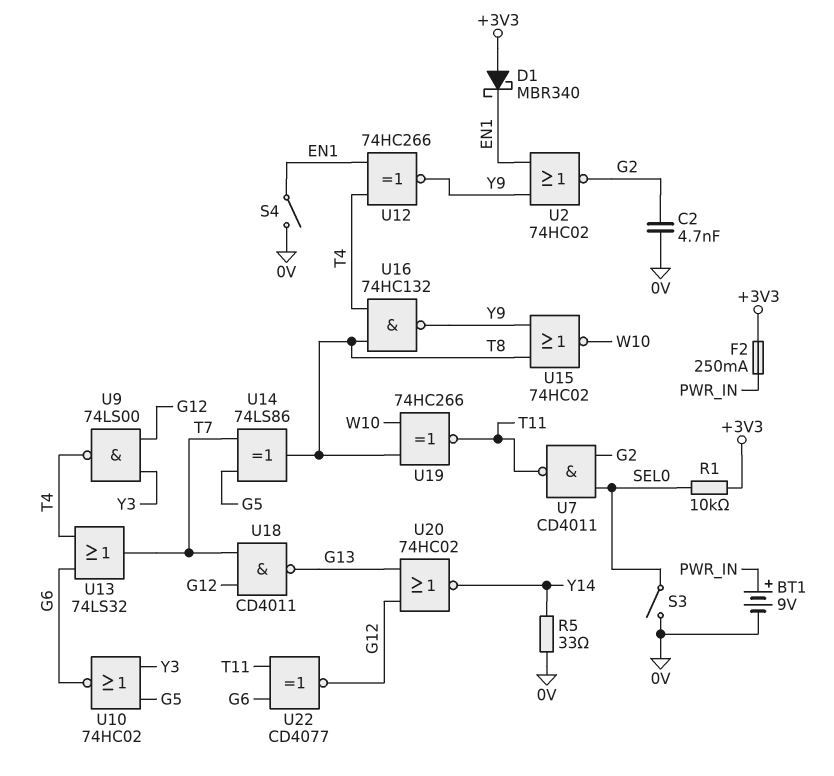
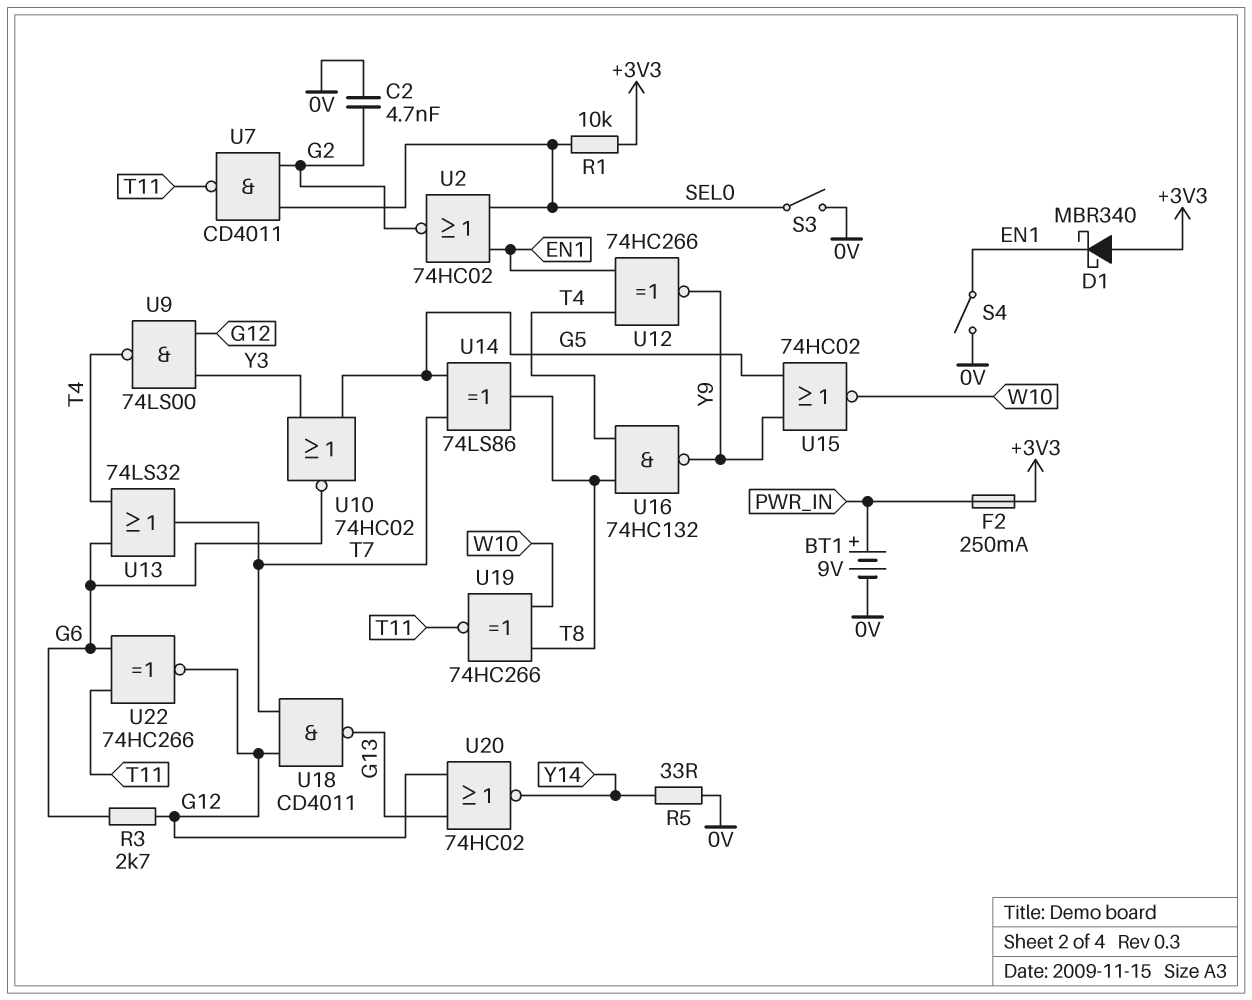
R3: none -> 2.7k (G6, G12)
U2: NOR 74HC02 (in EN1, in Y9, out G2) -> NOR 74HC02 (in EN1, in SEL0, out G2)
U15: NOR 74HC02 (in T8, in Y9, out W10) -> NOR 74HC02 (in G5, in Y9, out W10)
U22: XNOR CD4077 (in G6, in T11, out G12) -> XNOR 74HC266 (in G6, in T11, out G12)

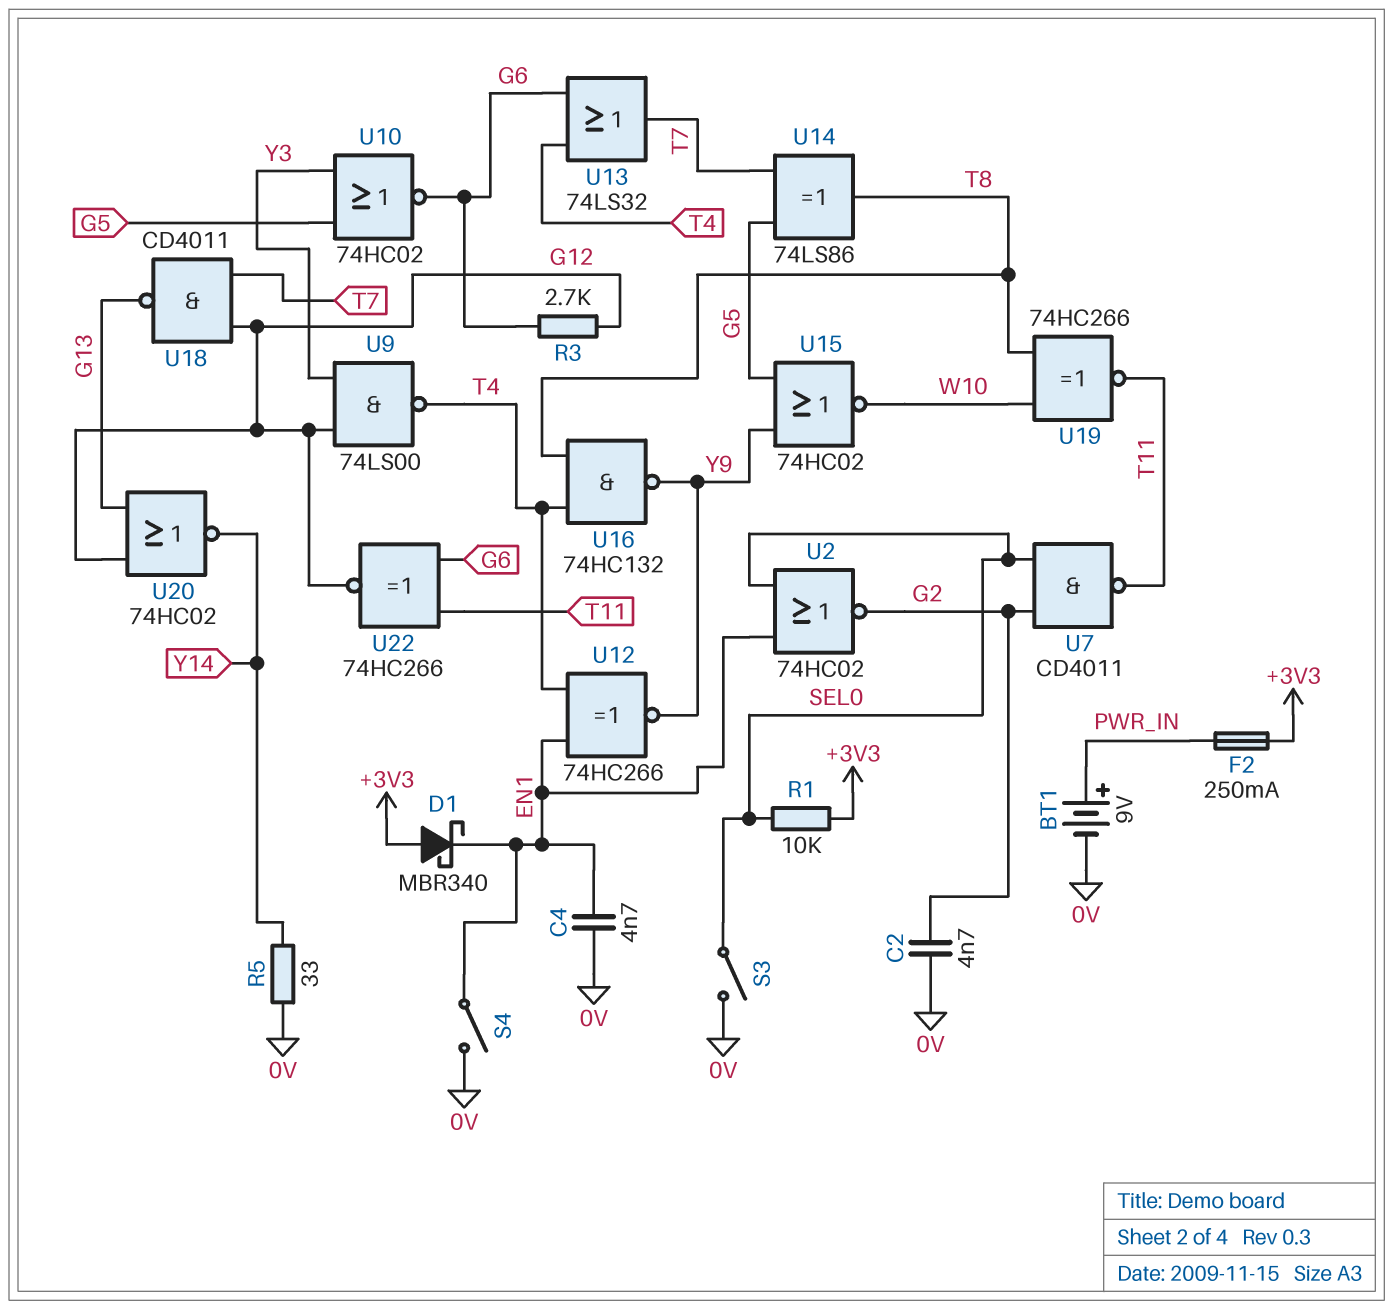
C4: none -> 4.7nF (0V, EN1)

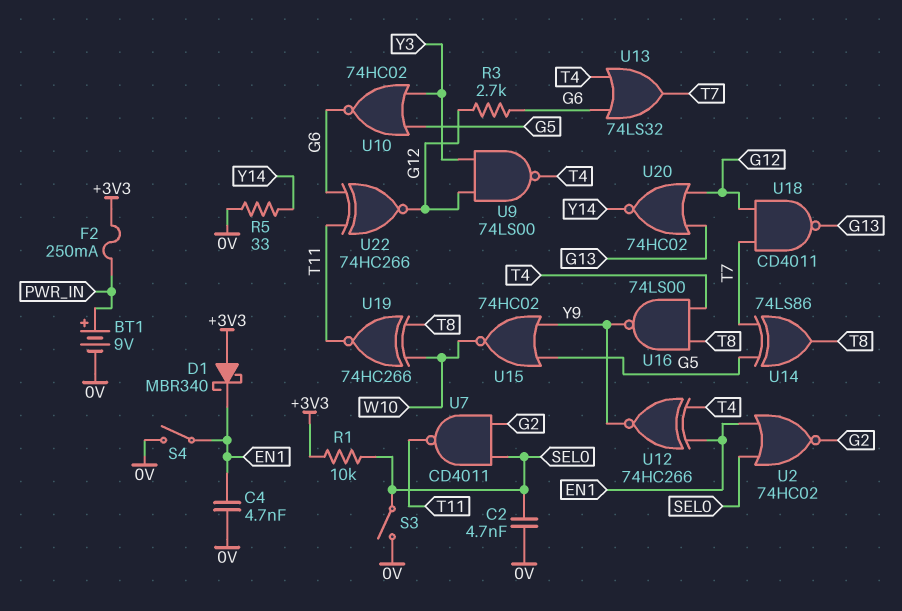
C2: 4.7nF (0V, G2) -> 4.7nF (0V, SEL0)
U16: NAND 74HC132 (in T4, in T8, out Y9) -> NAND 74LS00 (in T4, in T8, out Y9)

